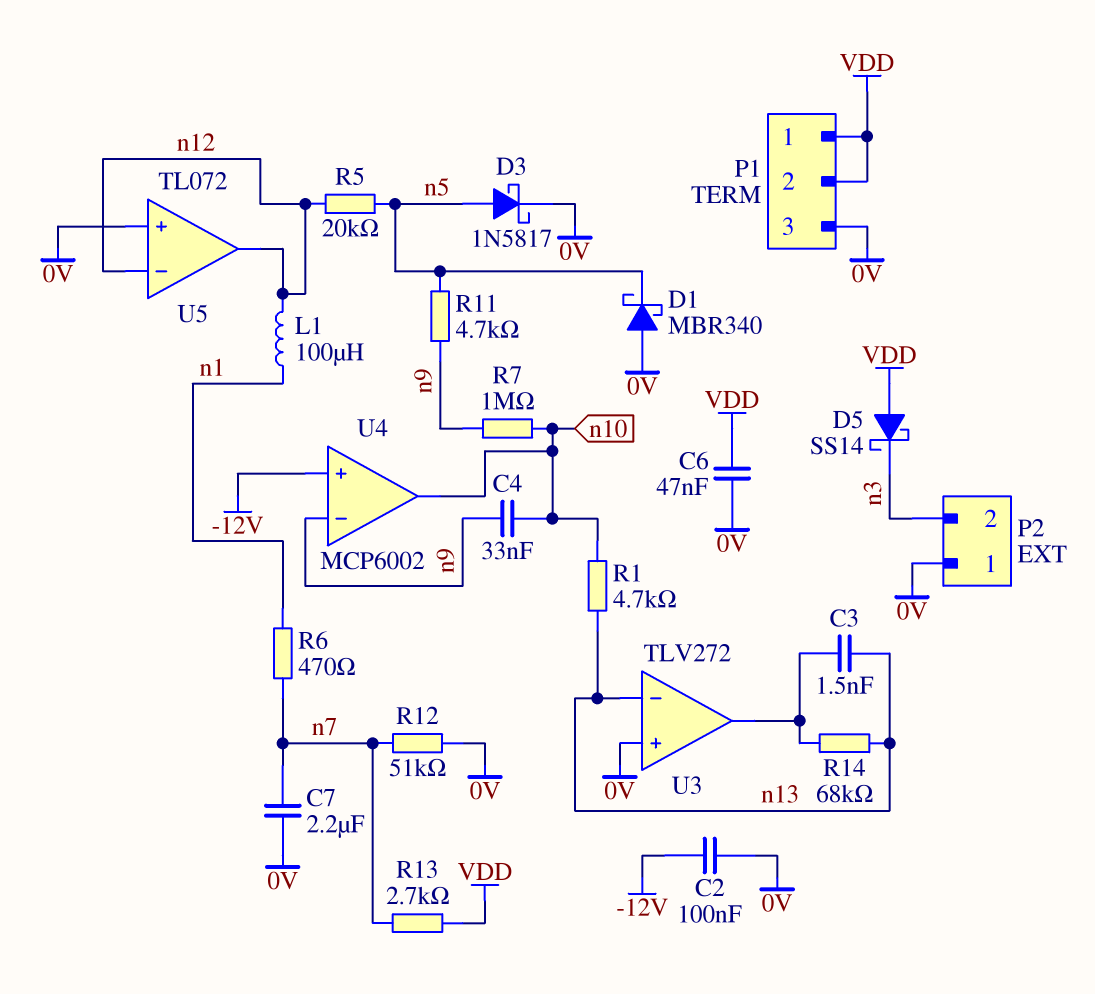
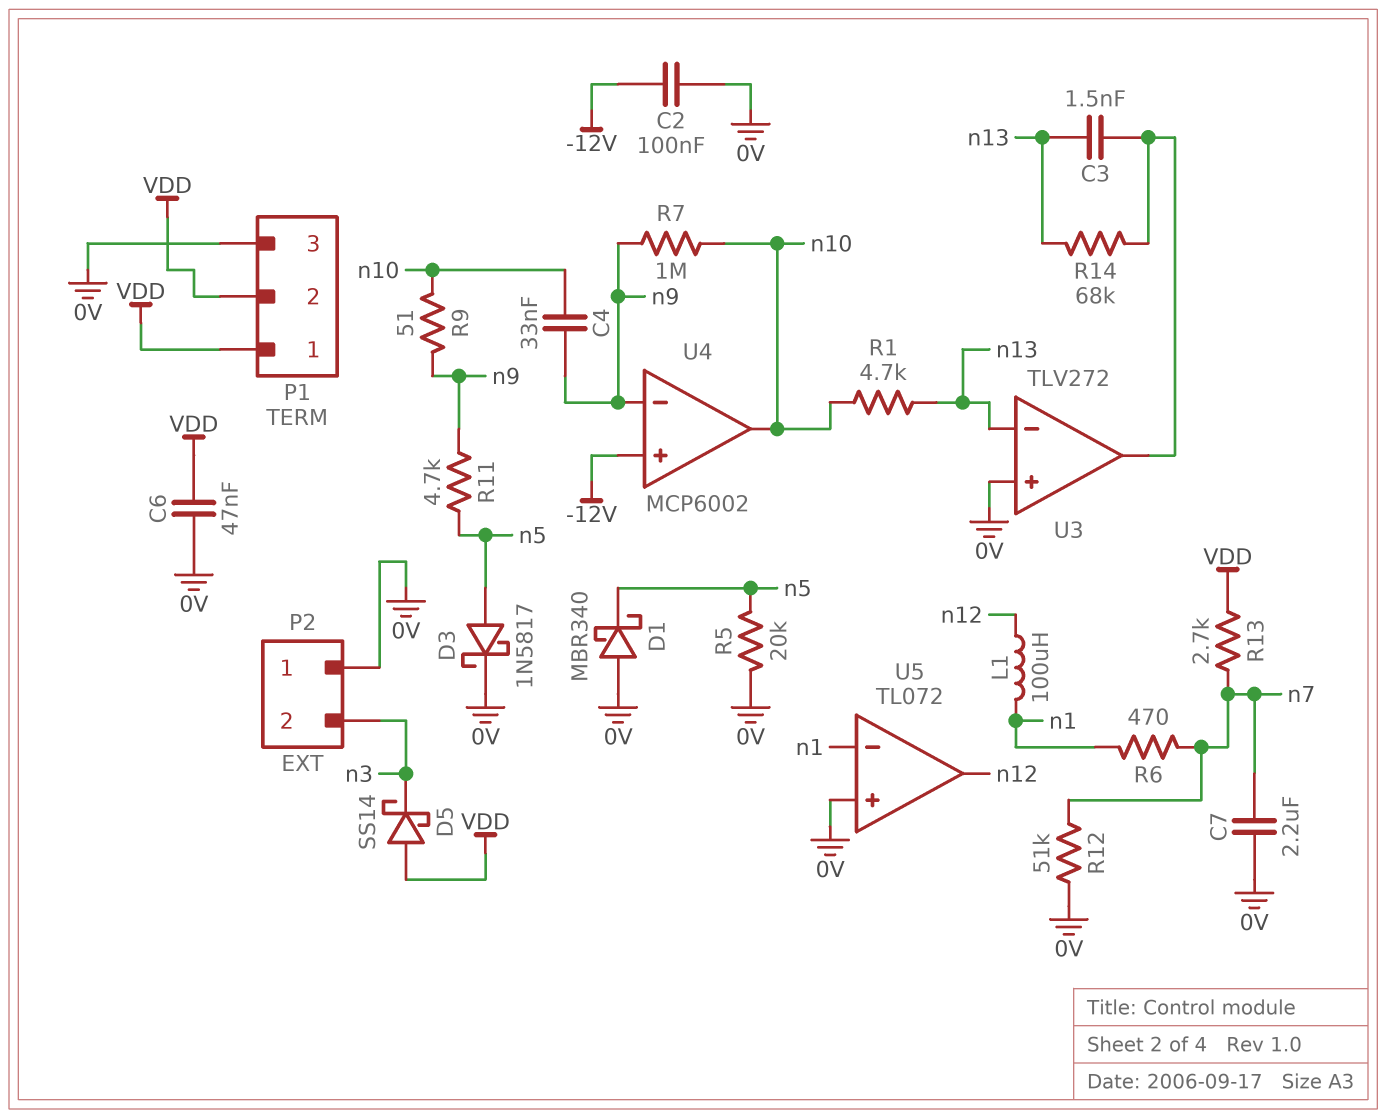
R5: 20k (n5, n12) -> 20k (0V, n5)
R9: none -> 51 (n9, n10)
U5 pin in-: n12 -> n1

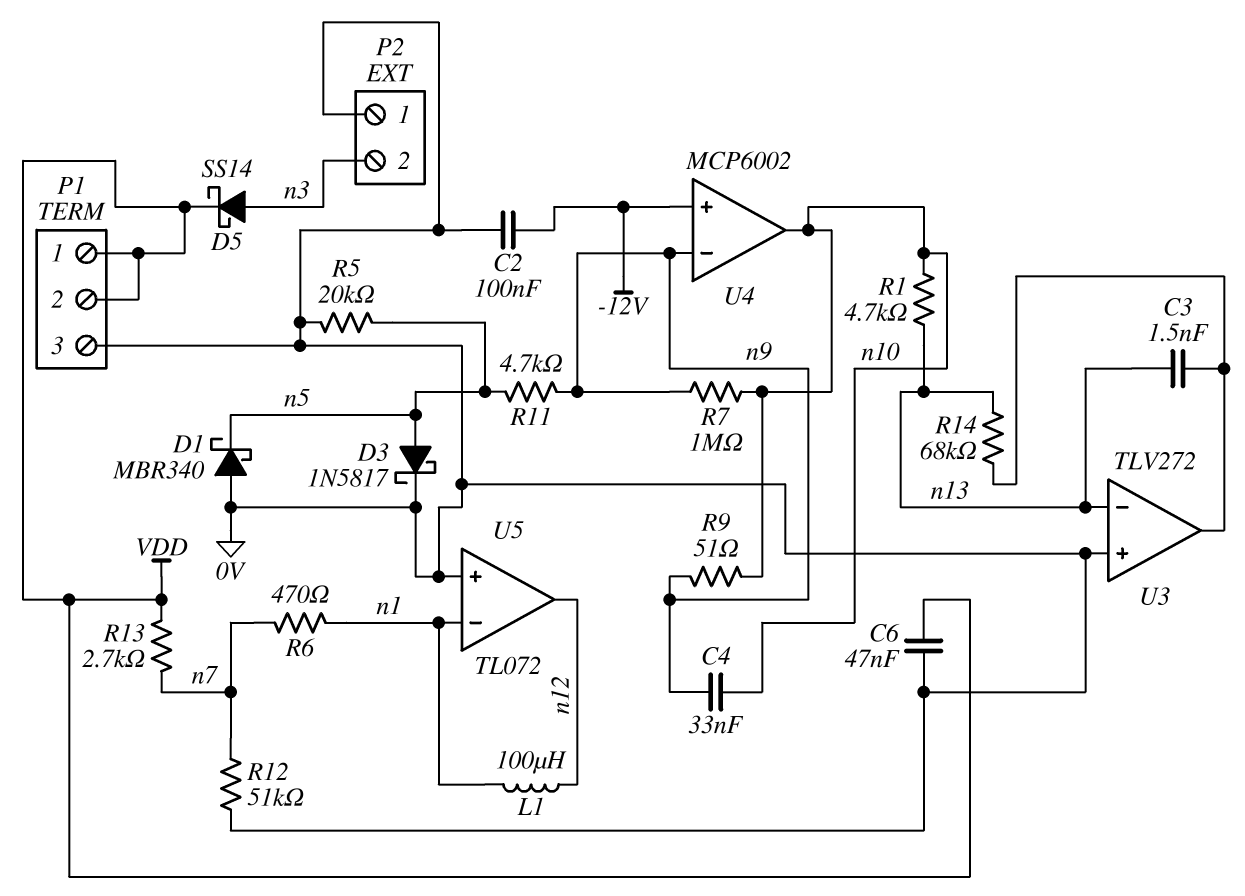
C7: 2.2uF (0V, n7) -> none
D5: schottky SS14 (A VDD, K n3) -> schottky SS14 (A n3, K VDD)

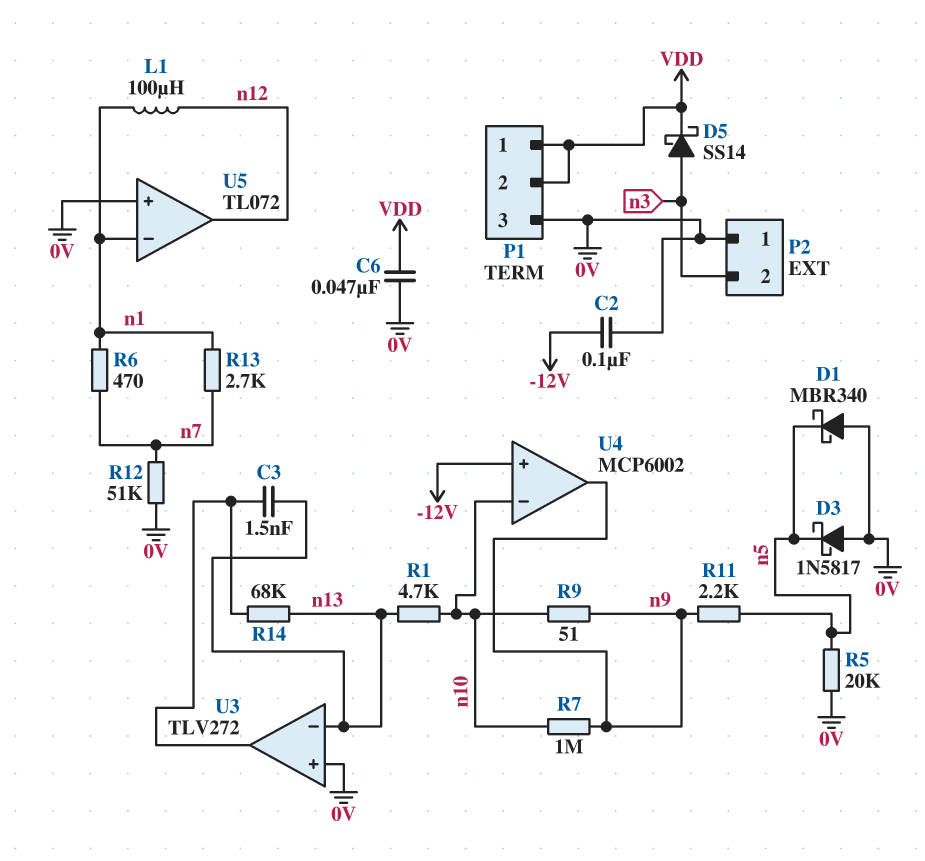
C4: 33nF (n9, n10) -> none
D3: schottky 1N5817 (A n5, K 0V) -> schottky 1N5817 (A 0V, K n5)
R11: 4.7k (n5, n9) -> 2.2k (n5, n9)
R13: 2.7k (VDD, n7) -> 2.7k (n1, n7)
U4 pin in-: n9 -> n10
U4 pin out: n10 -> n9

